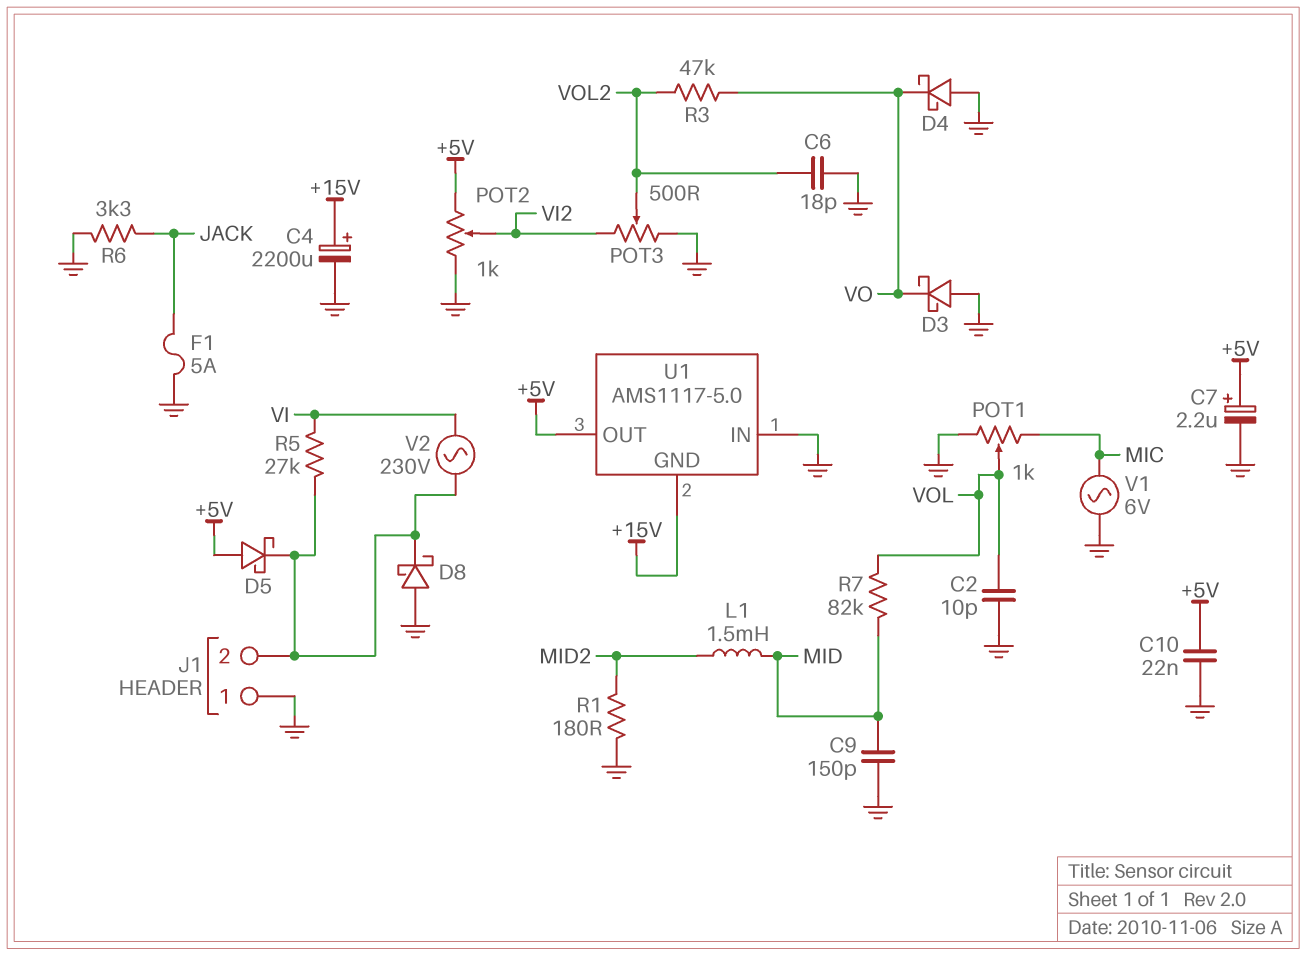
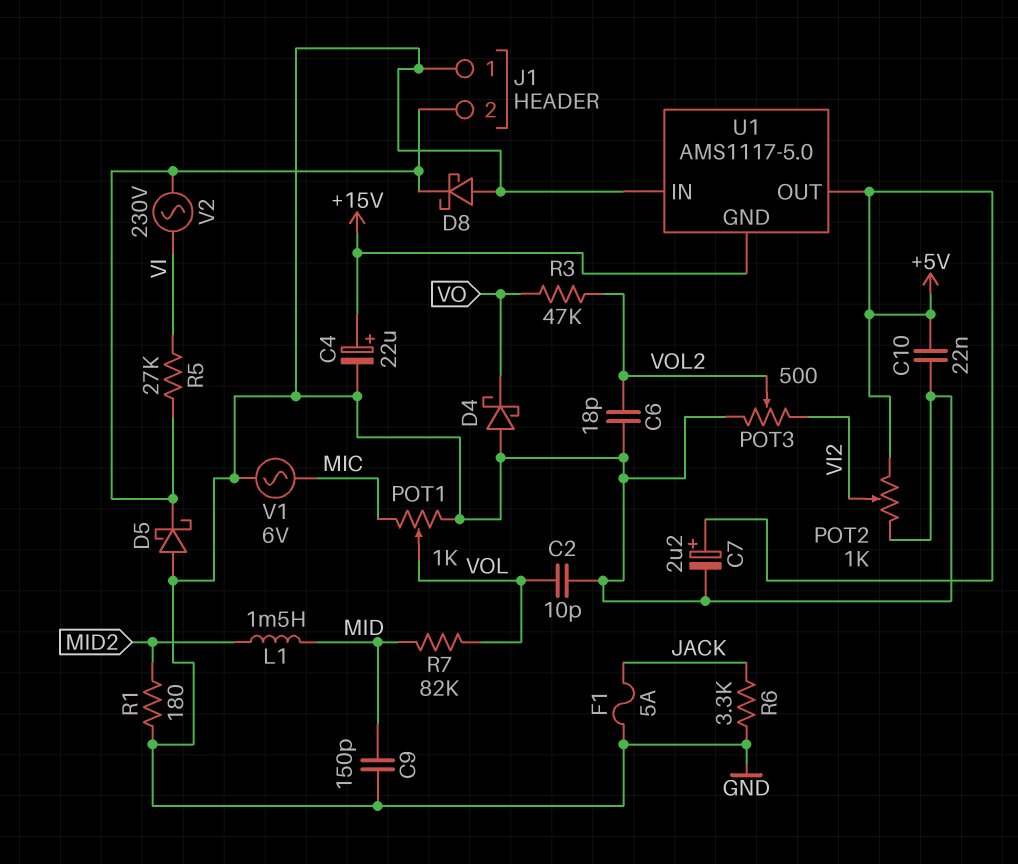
C4: 2200uF (plus +15V, minus GND) -> 22uF (plus +15V, minus GND)
D3: schottky (A GND, K VO) -> none
D5: schottky (A +5V, K J1/2) -> schottky (A GND, K J1/2)

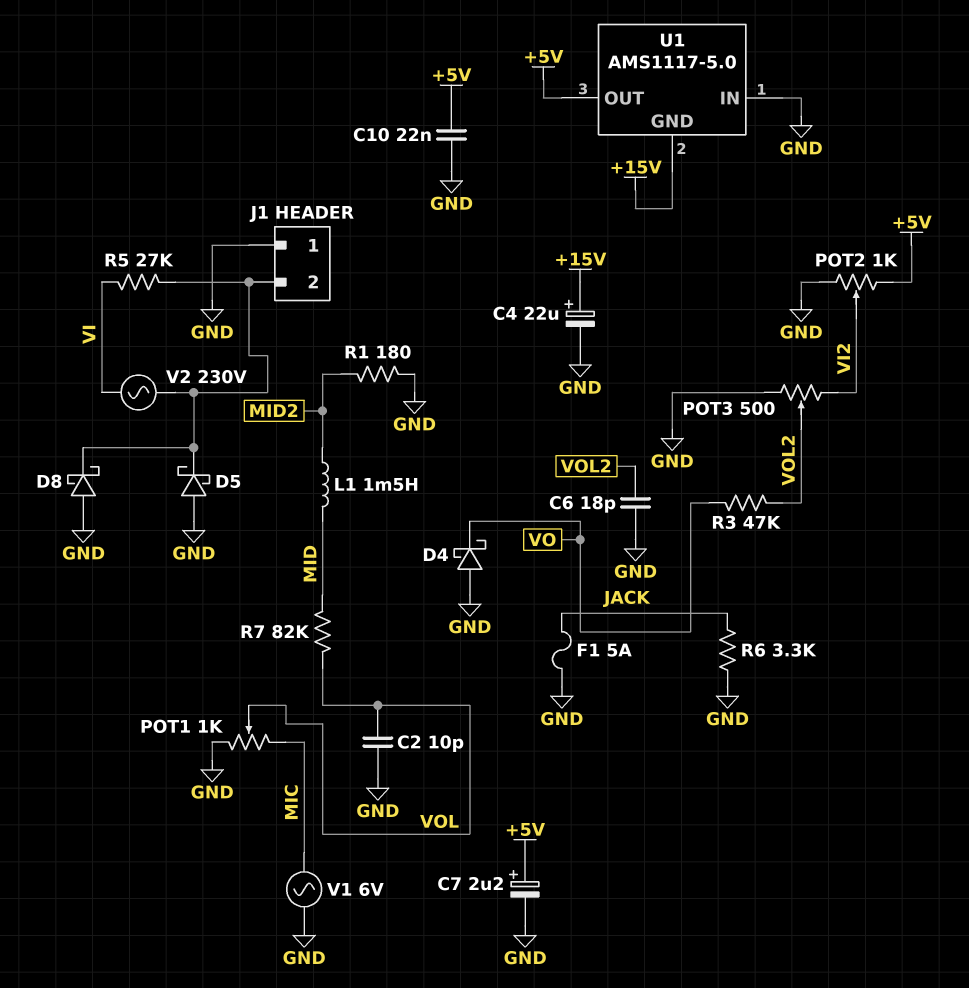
C9: 150pF (GND, MID) -> none

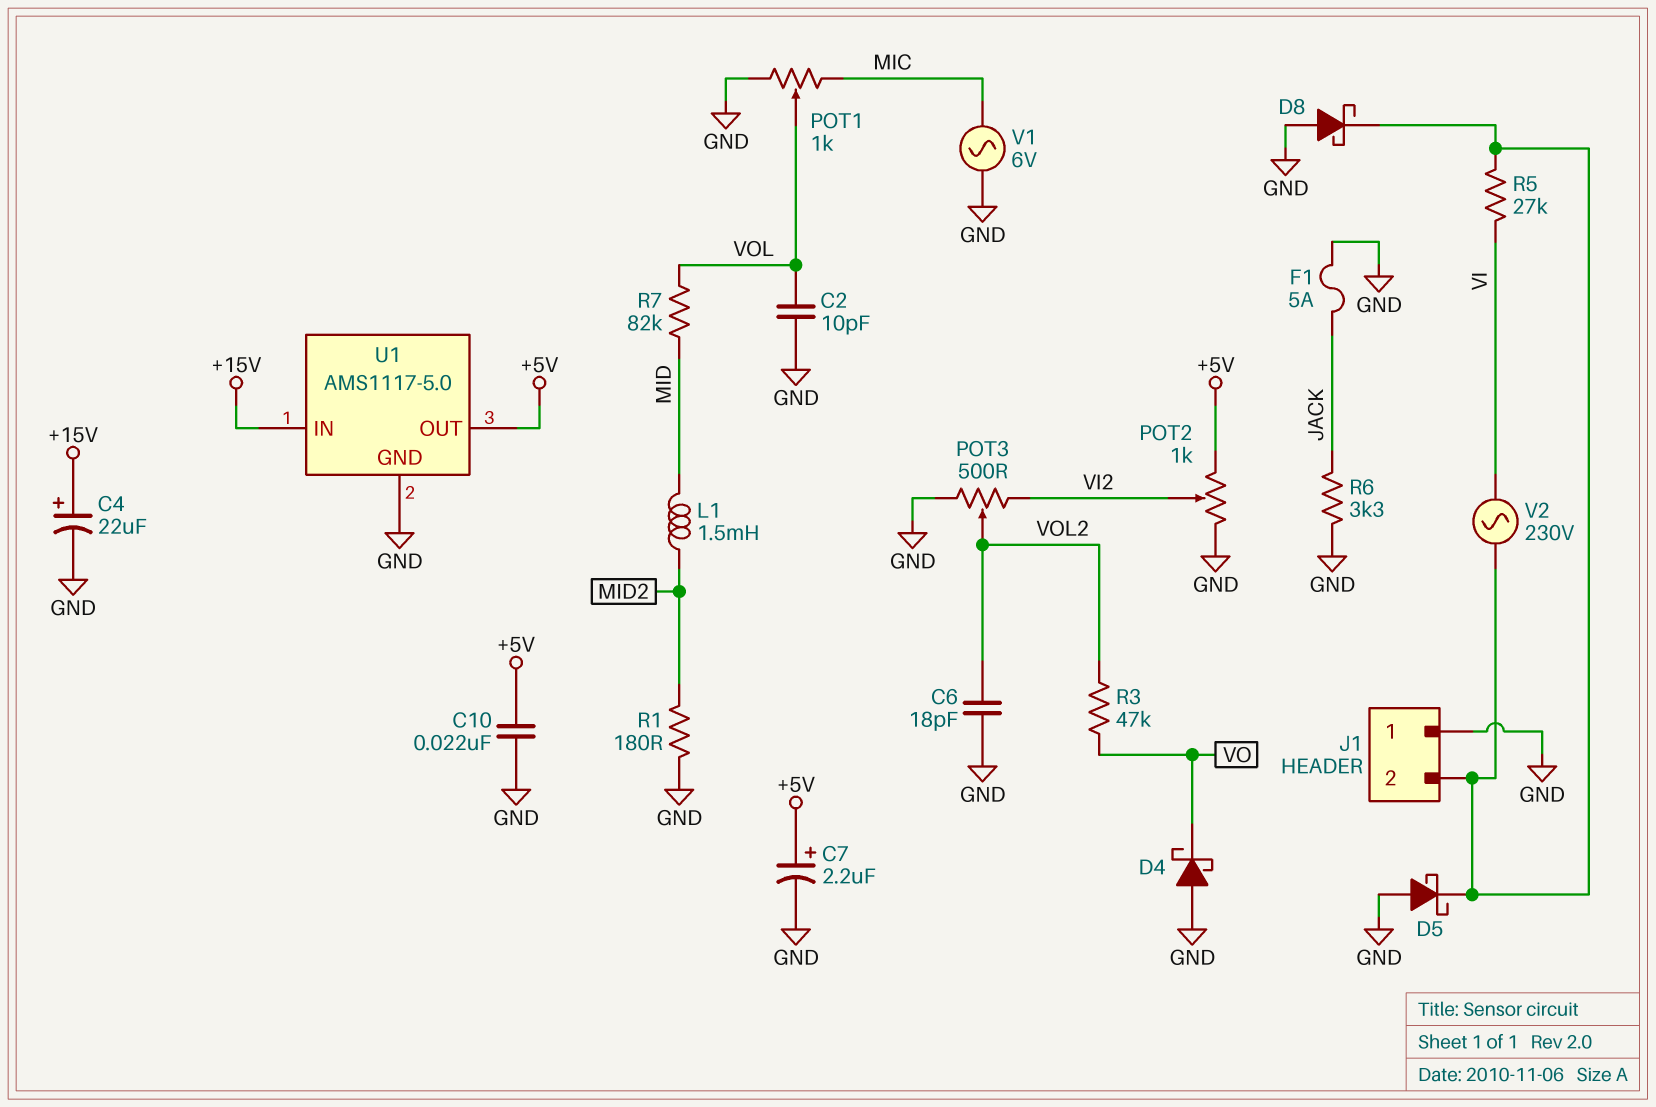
U1 pin GND: +15V -> GND
U1 pin IN: GND -> +15V

